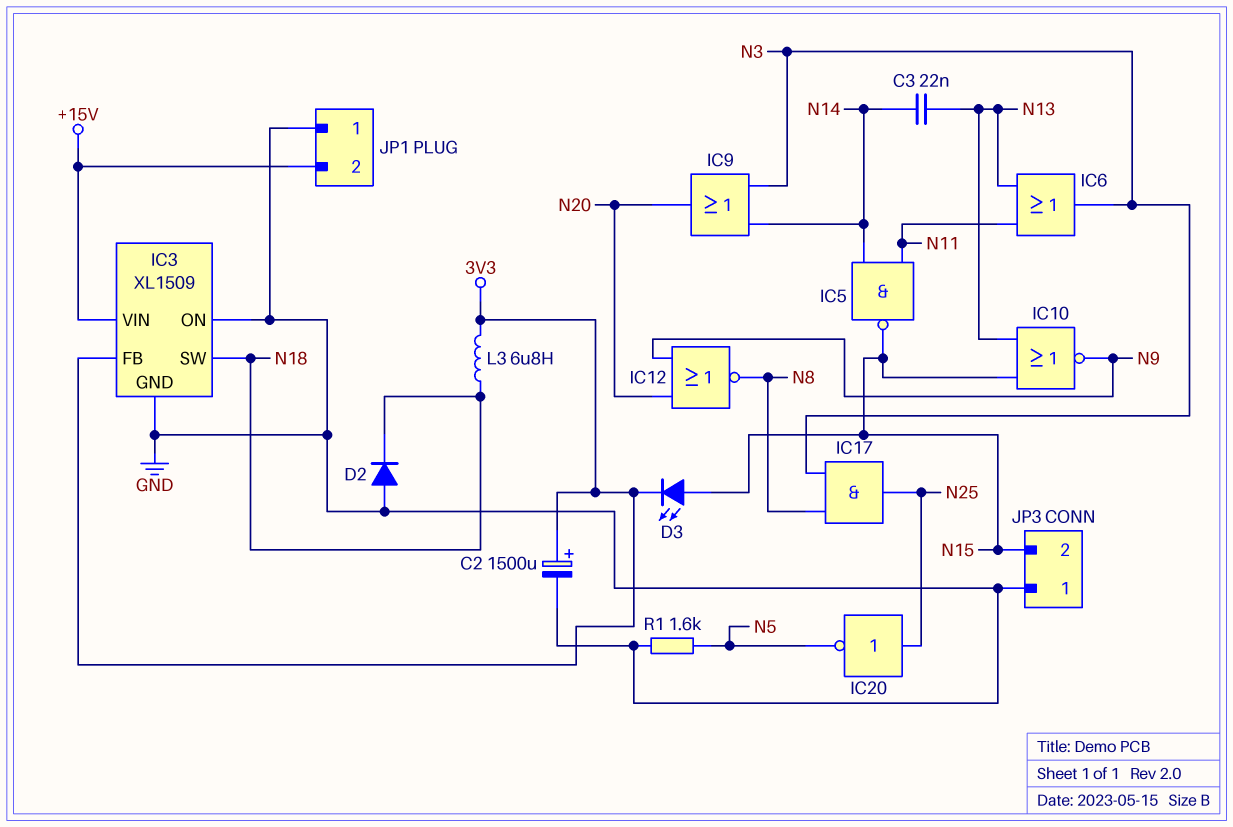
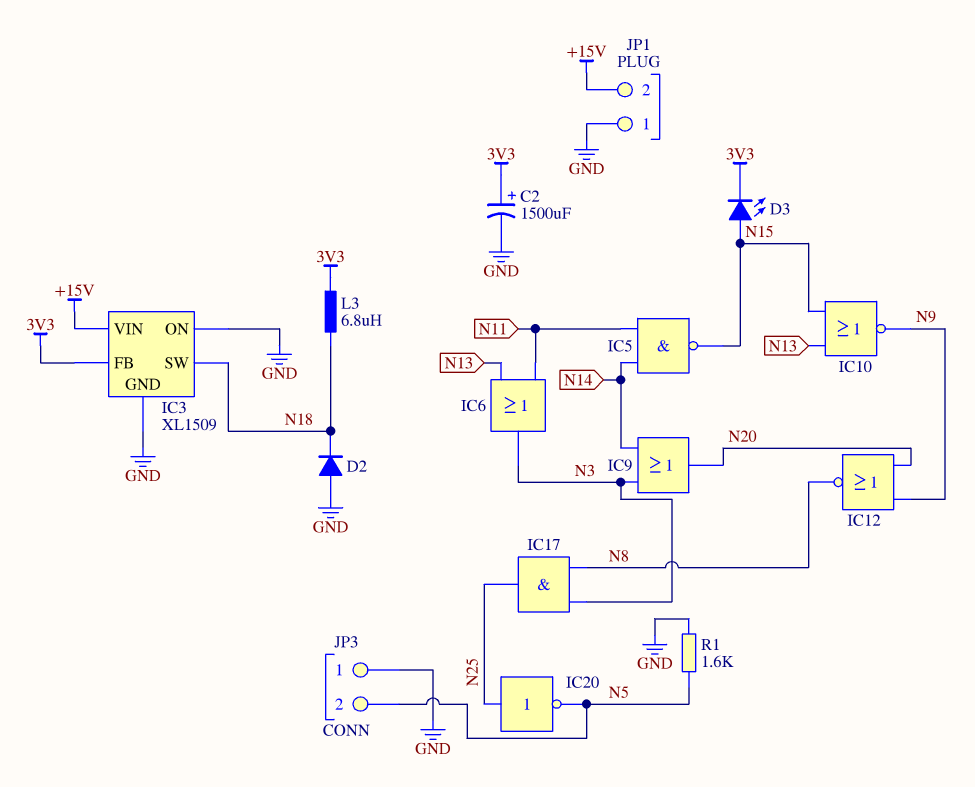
C3: 22nF (N13, N14) -> none
JP3 pin 2: N15 -> N5

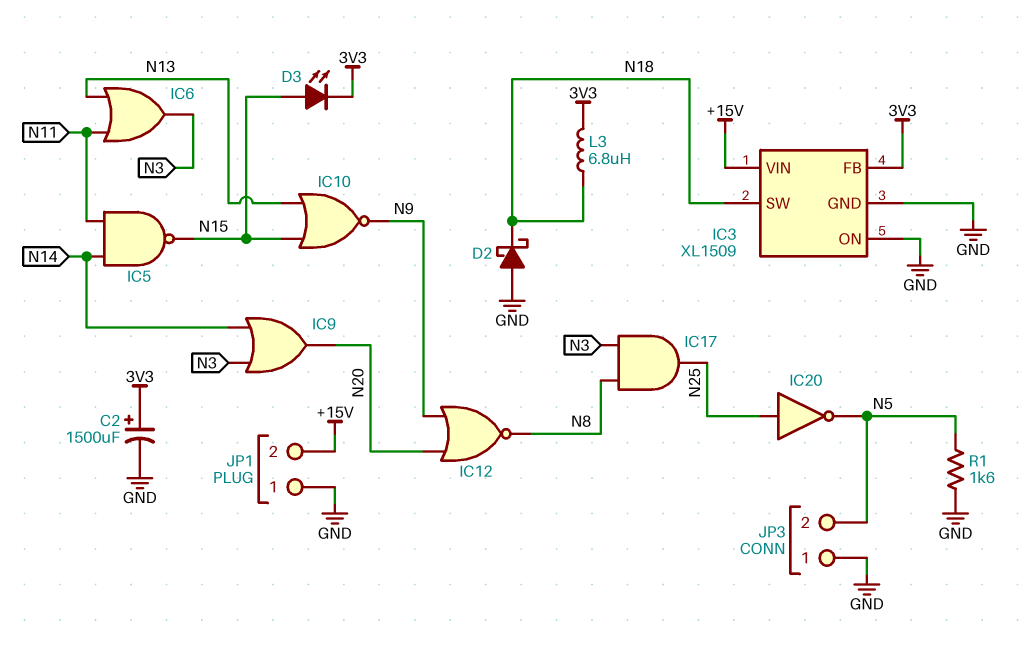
D2: diode (A GND, K N18) -> schottky (A GND, K N18)

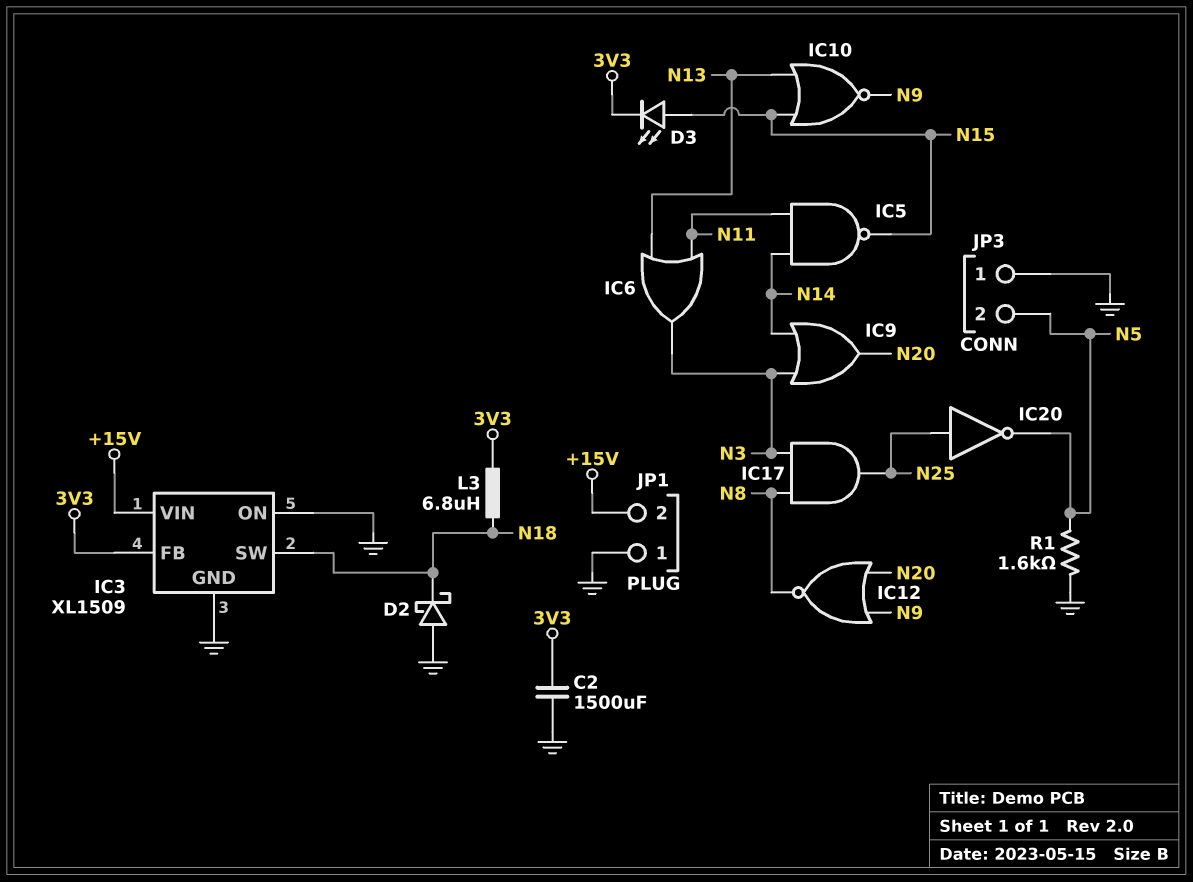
C2: 1500uF (plus 3V3, minus GND) -> 1500uF (3V3, GND)

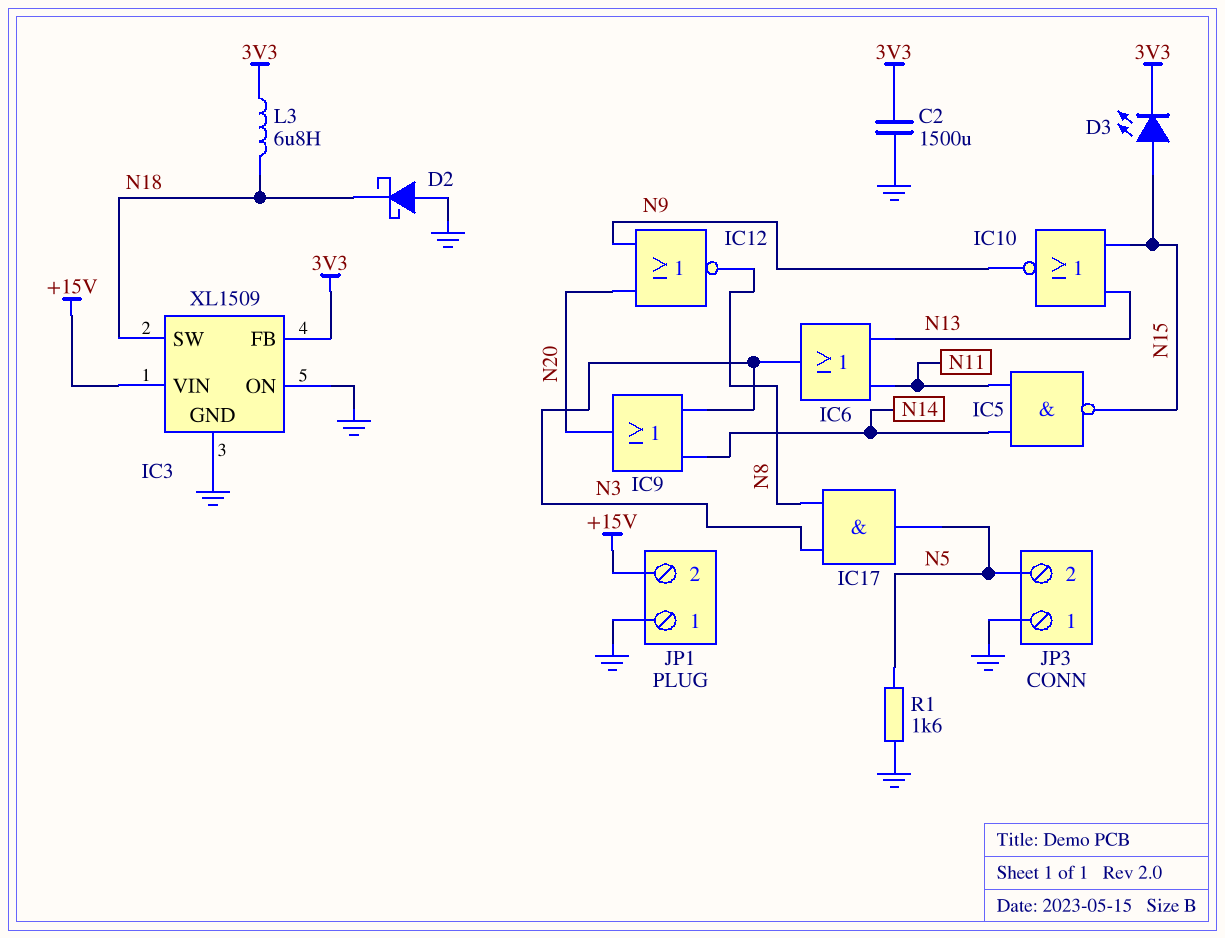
IC17: AND (in N3, in N8, out N25) -> AND (in N3, in N8, out N5)
IC20: NOT (in N25, out N5) -> none

